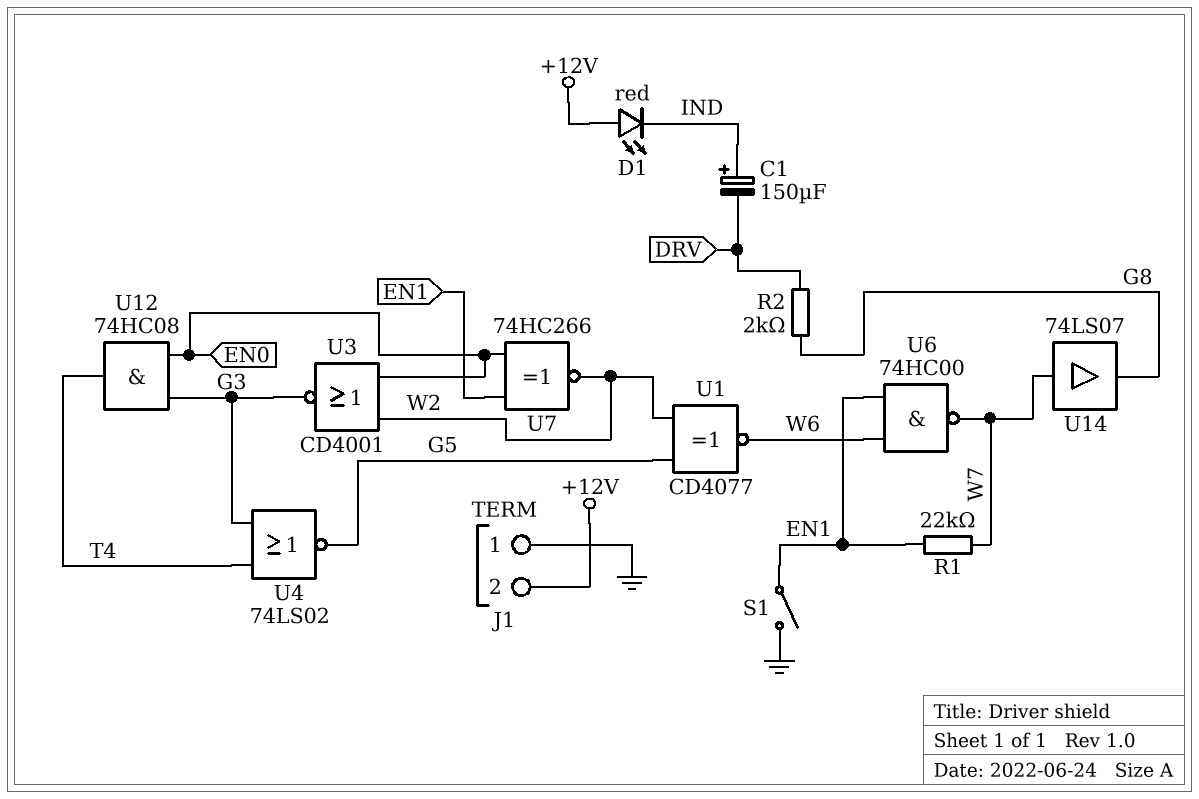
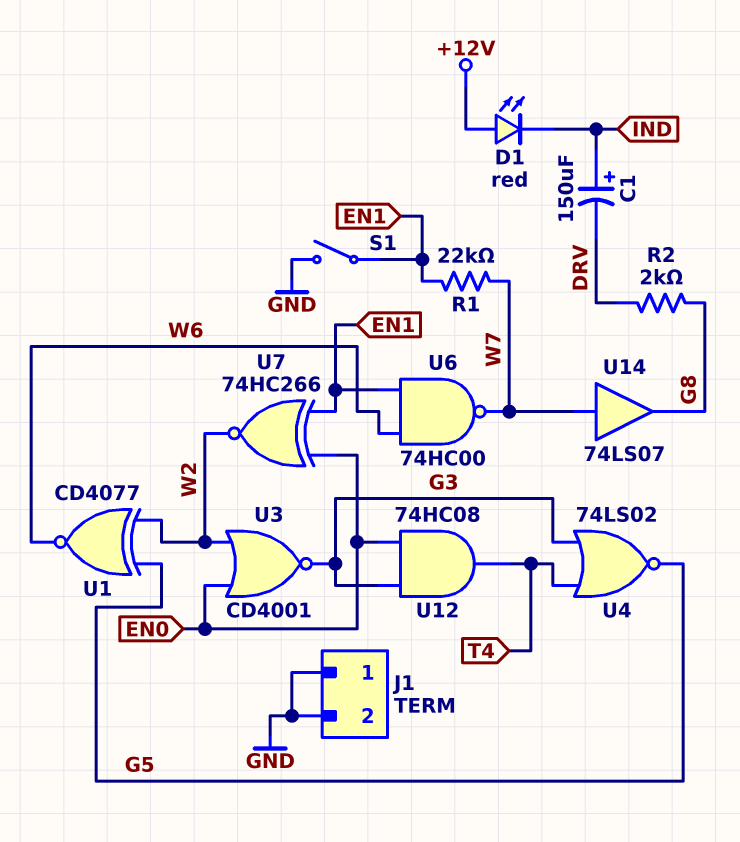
J1 pin 2: +12V -> GND

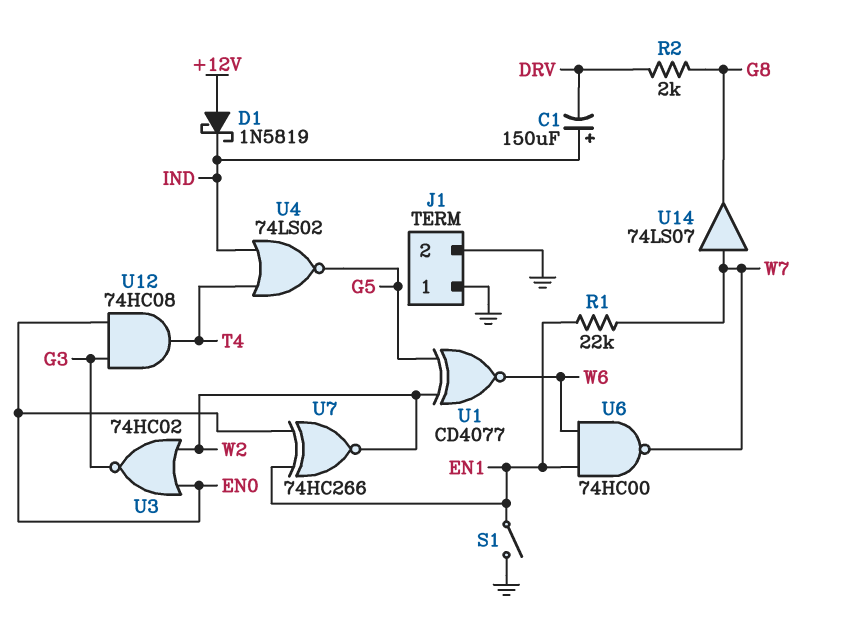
D1: LED red (A +12V, K IND) -> schottky 1N5819 (A +12V, K IND)
U3: NOR CD4001 (in EN0, in W2, out G3) -> NOR 74HC02 (in EN0, in W2, out G3)
U4: NOR 74LS02 (in G3, in T4, out G5) -> NOR 74LS02 (in IND, in T4, out G5)

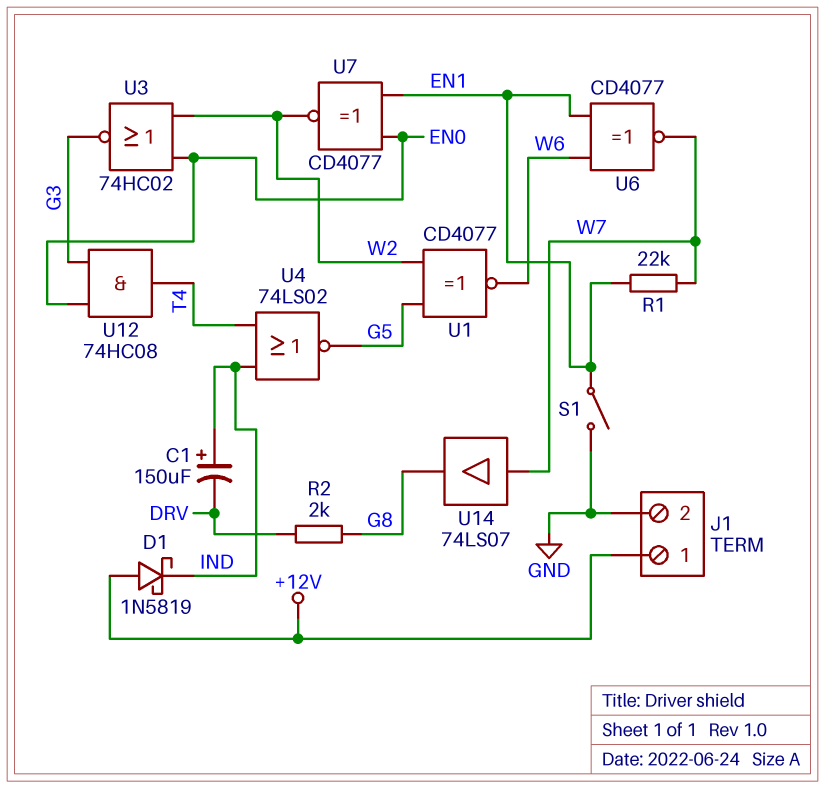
J1 pin 1: GND -> +12V
U6: NAND 74HC00 (in EN1, in W6, out W7) -> XNOR CD4077 (in EN1, in W6, out W7)
U7: XNOR 74HC266 (in EN0, in EN1, out W2) -> XNOR CD4077 (in EN0, in EN1, out W2)

